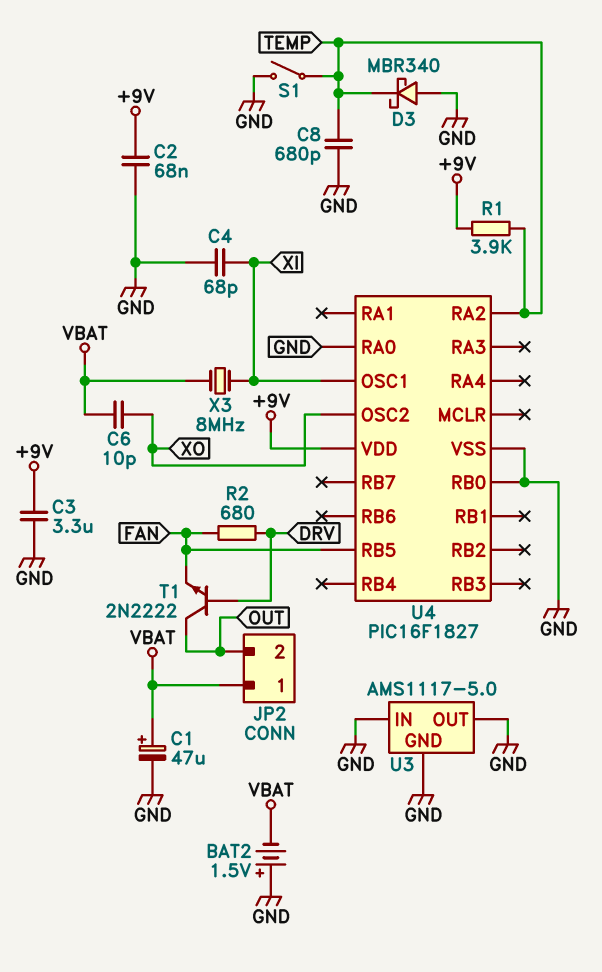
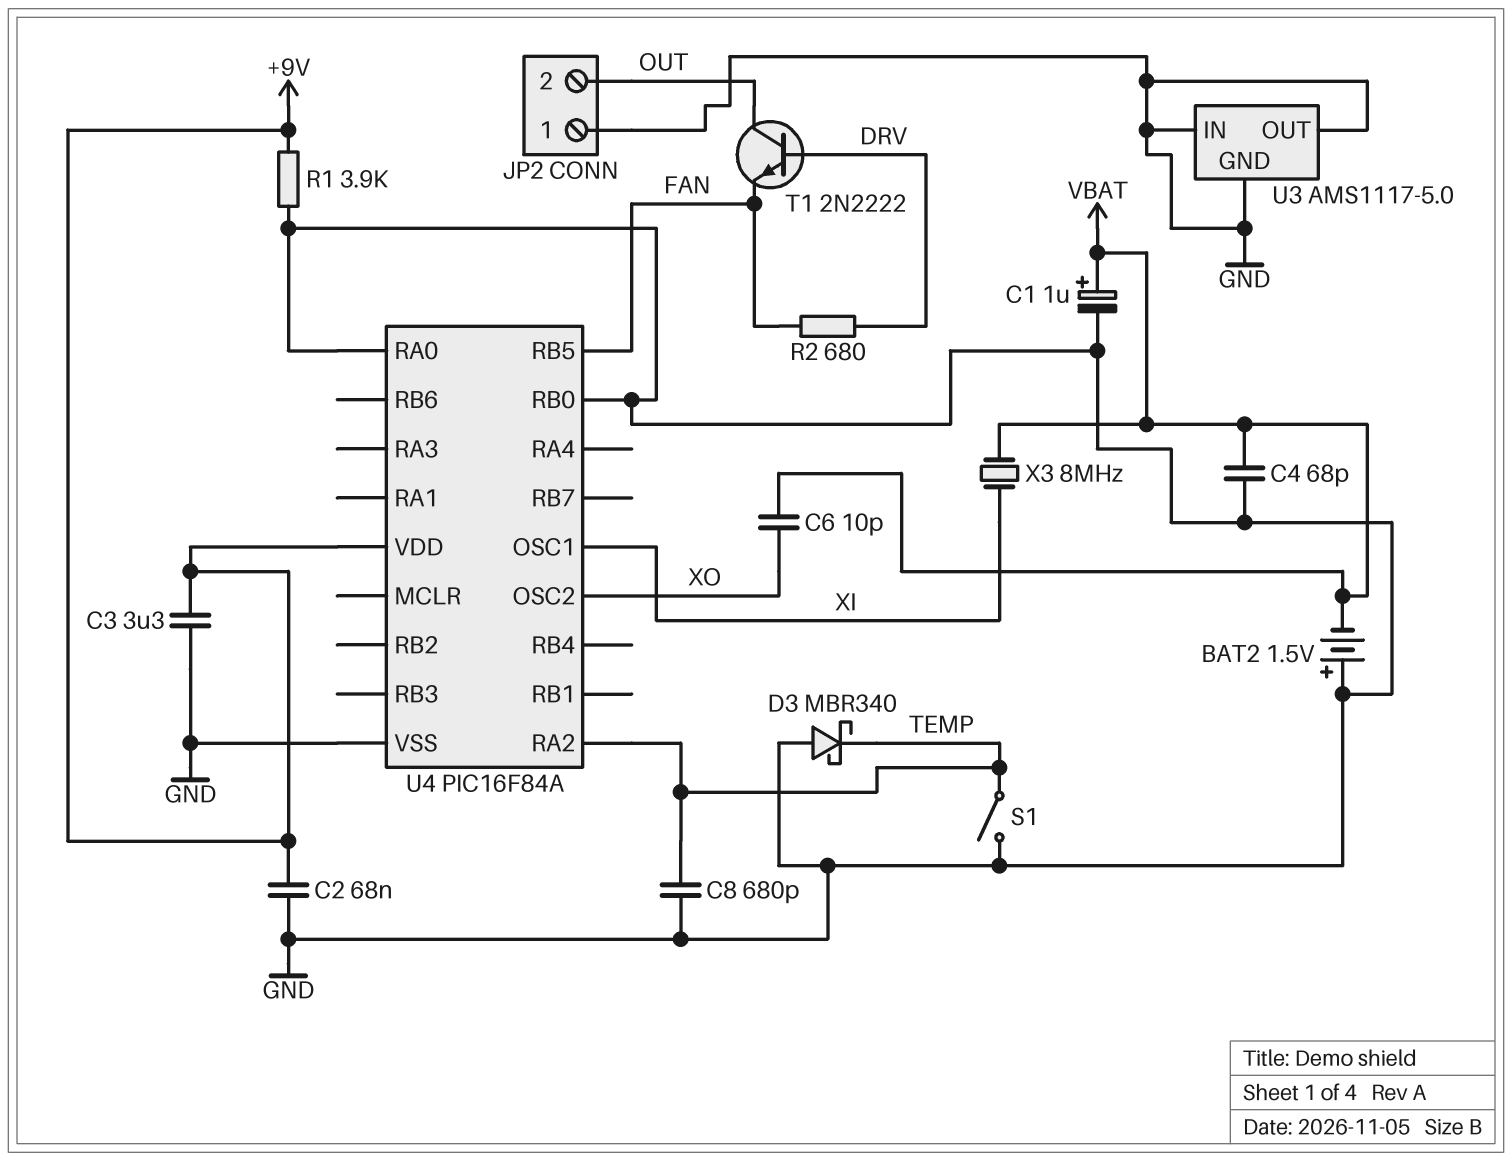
C1: 47uF (plus VBAT, minus GND) -> 1uF (plus VBAT, minus GND)
C4: 68pF (GND, XI) -> 68pF (GND, VBAT)
JP2 pin 1: VBAT -> GND
R1: 3.9k (+9V, TEMP) -> 3.9k (+9V, GND)
U4: PIC16F1827 -> PIC16F84A

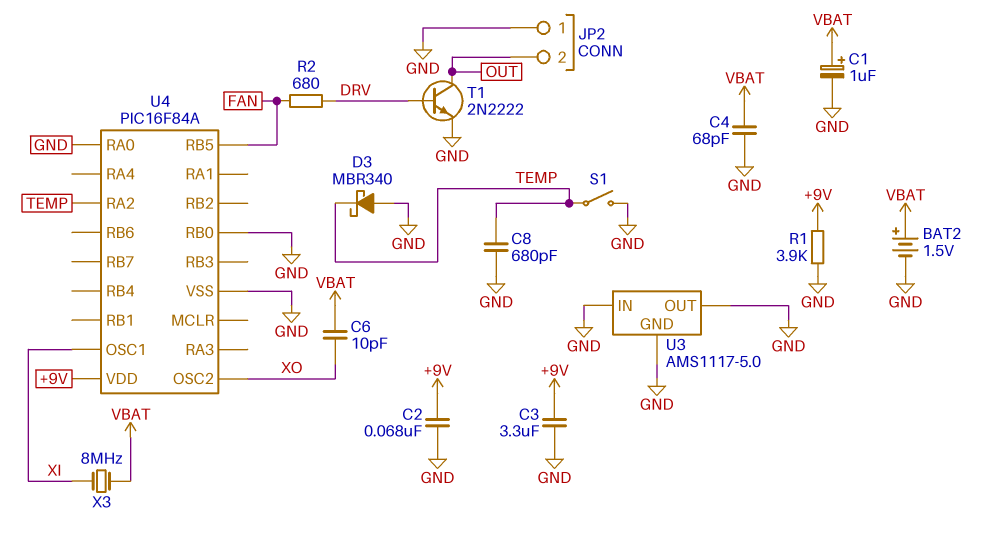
BAT2: 1.5V (plus GND, minus VBAT) -> 1.5V (plus VBAT, minus GND)
T1: NPN 2N2222 (B DRV, C OUT, E FAN) -> NPN 2N2222 (B DRV, C OUT, E GND)

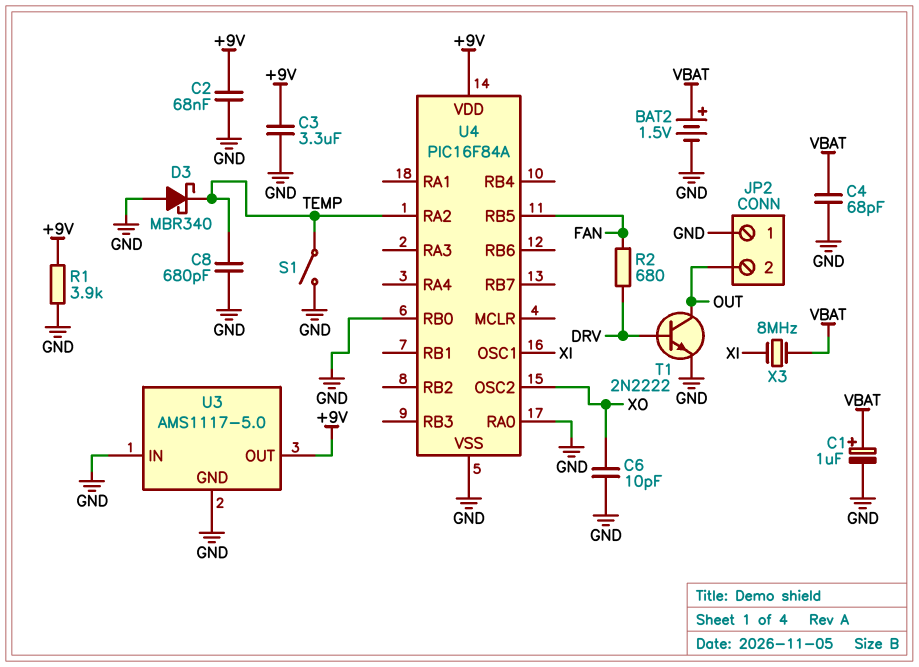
C6: 10pF (VBAT, XO) -> 10pF (GND, XO)
U3 pin OUT: GND -> +9V

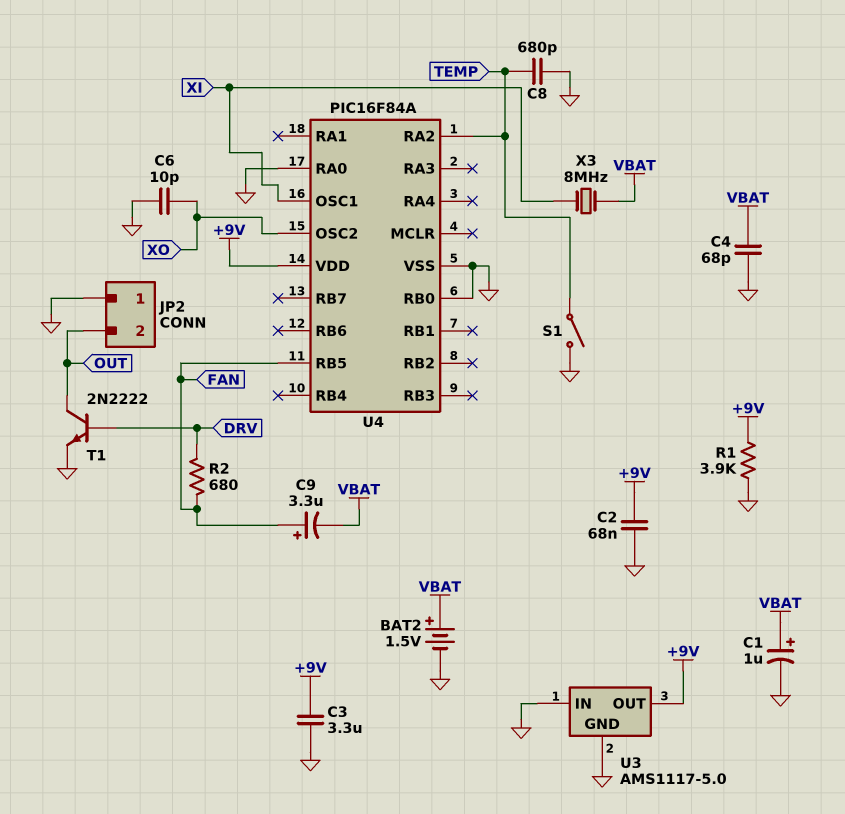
C9: none -> 3.3uF (plus FAN, minus VBAT)
D3: schottky MBR340 (A GND, K TEMP) -> none

